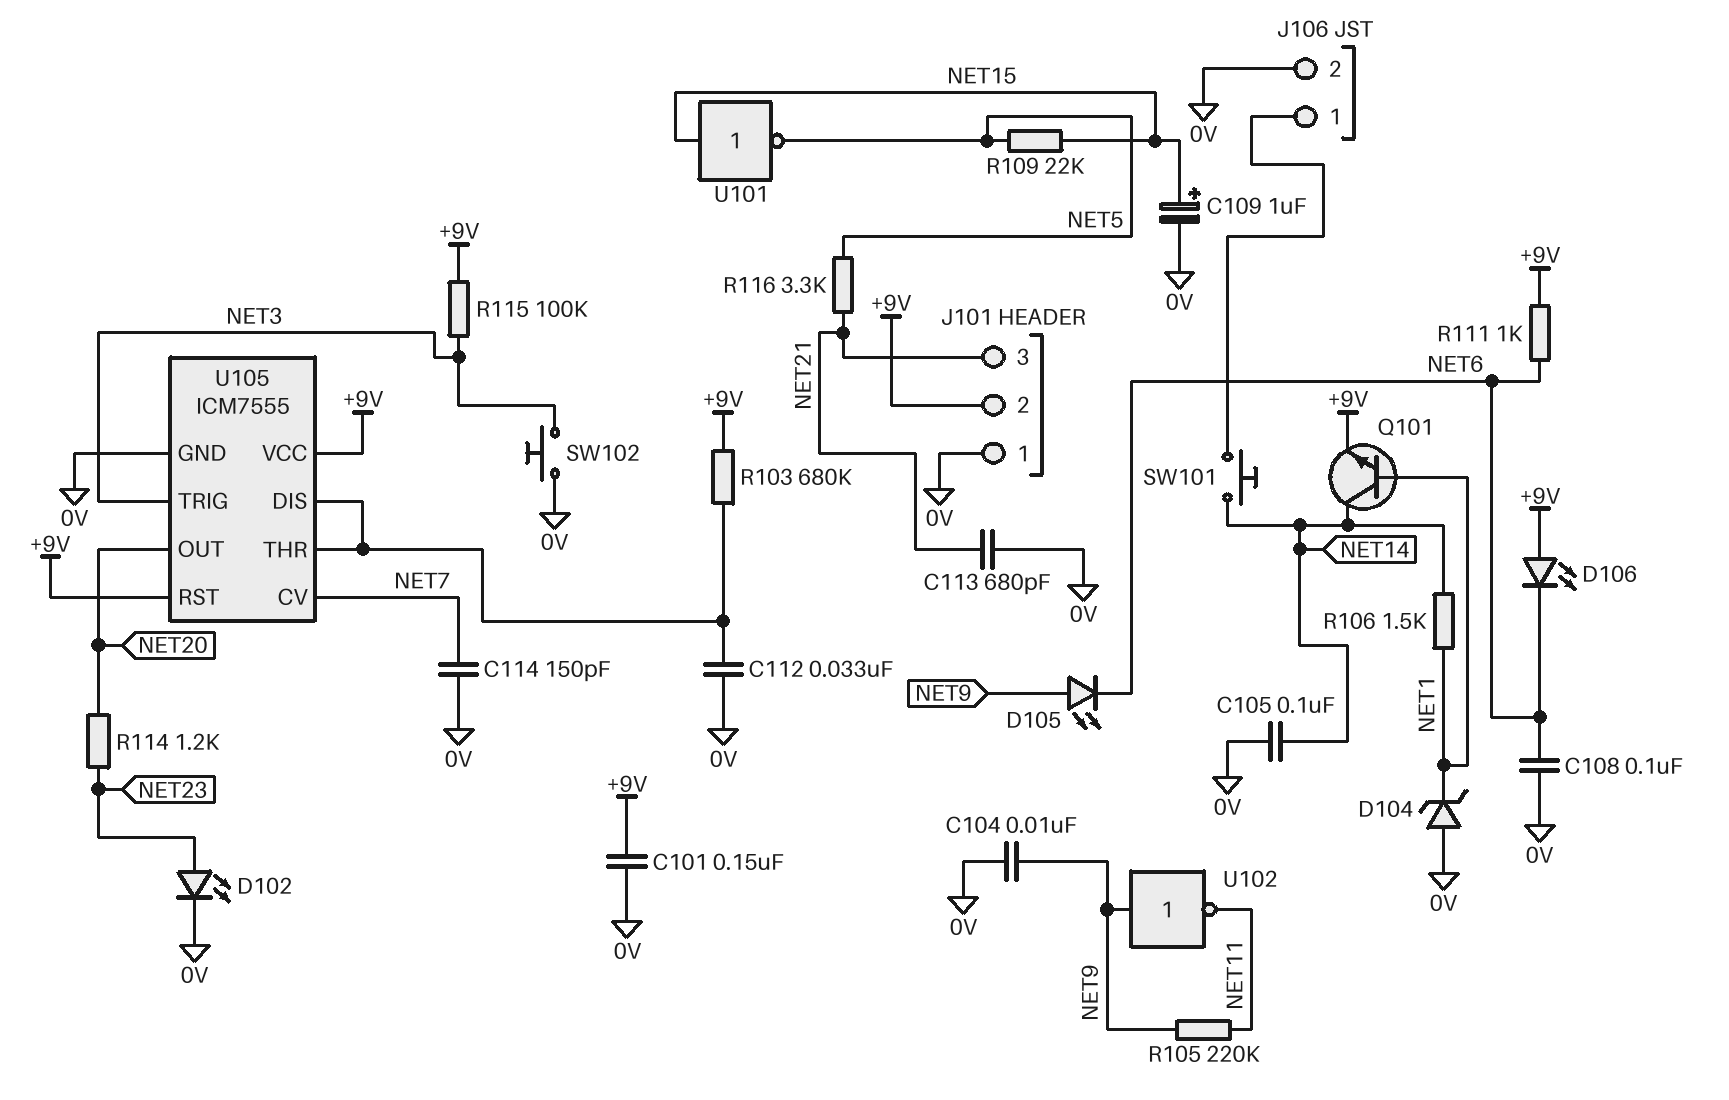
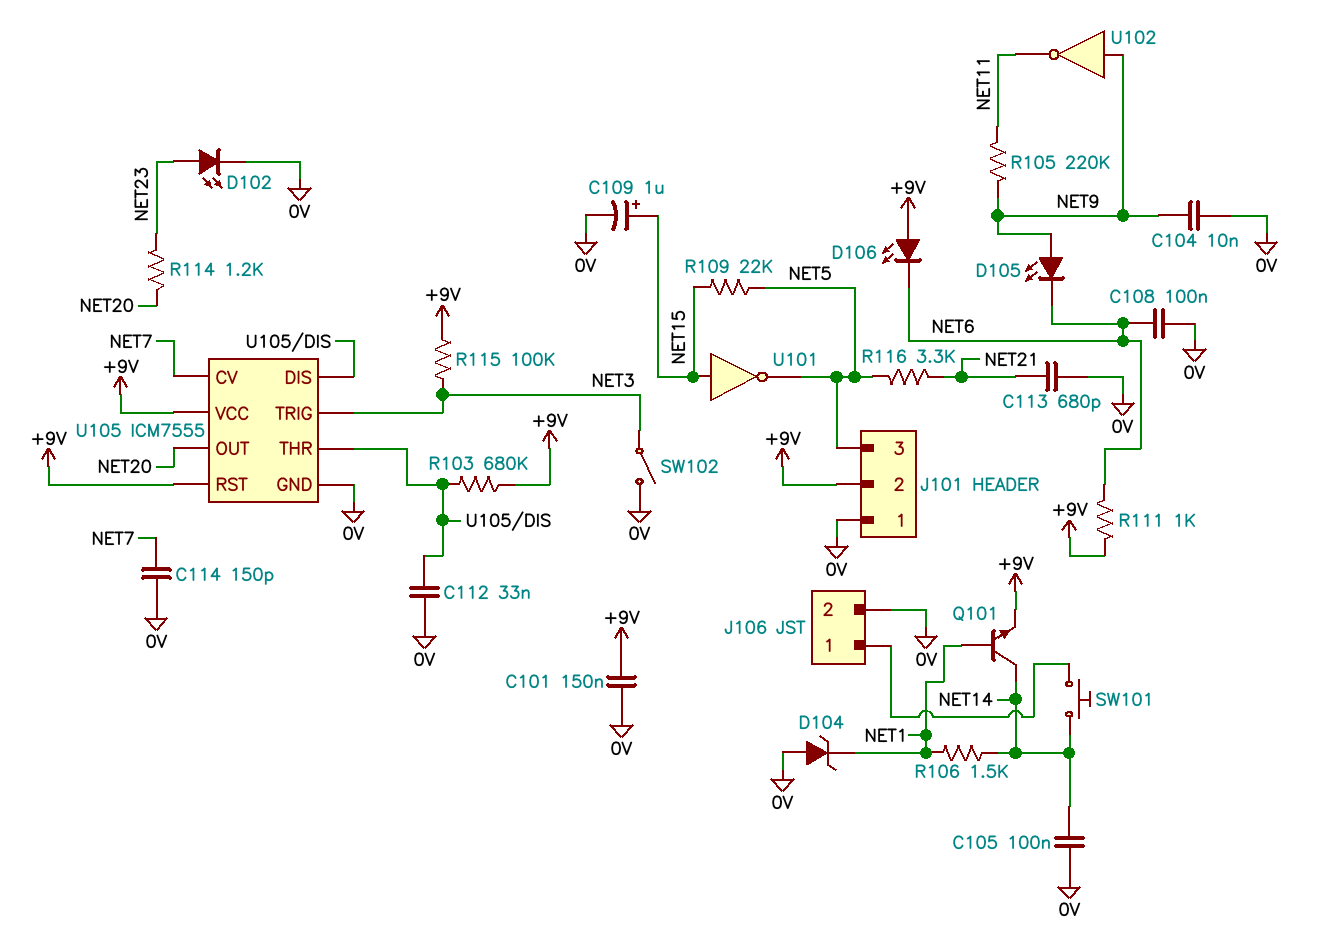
J101 pin 3: NET21 -> NET5
SW102: button (0V, NET3) -> switch (0V, NET3)

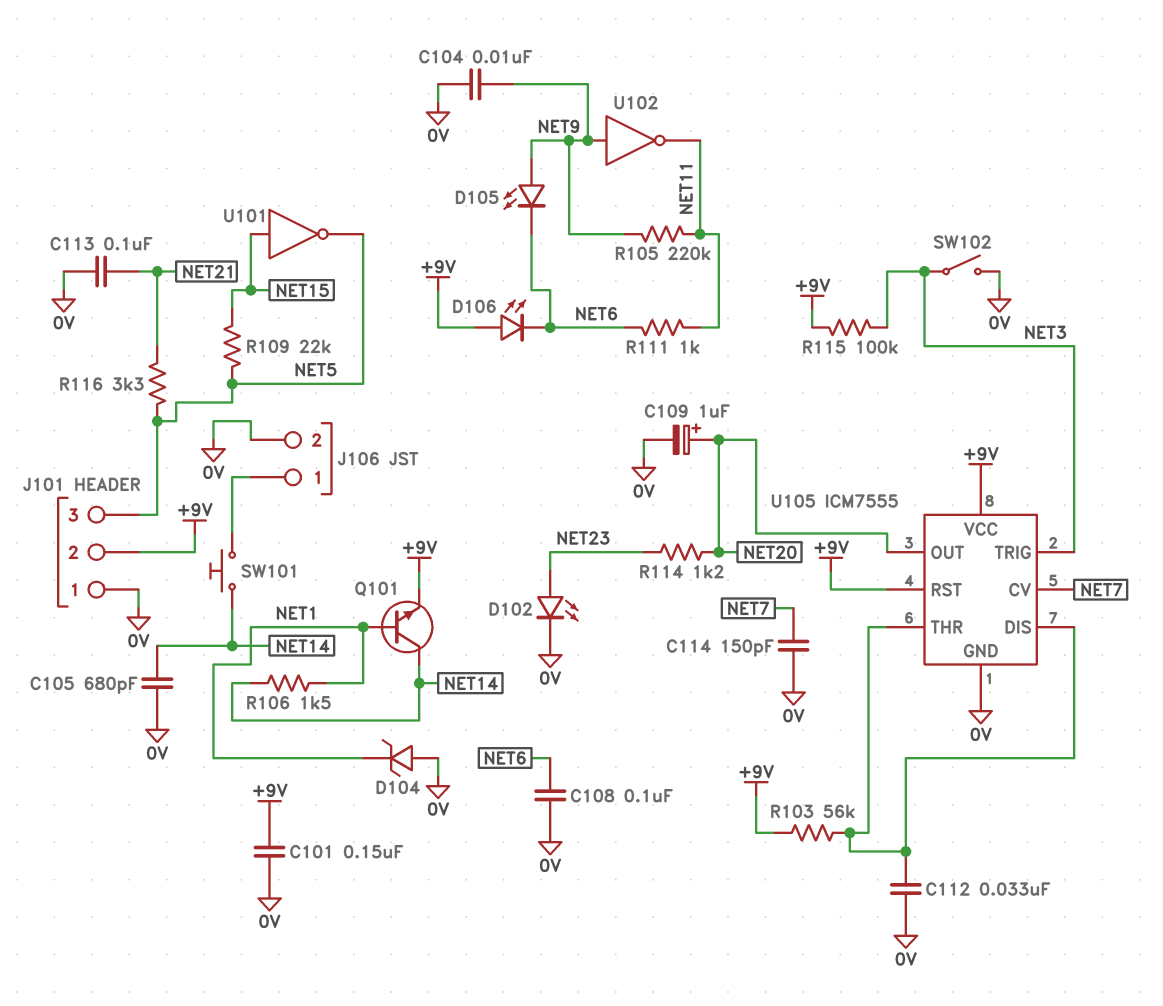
C105: 100nF (0V, NET14) -> 680pF (0V, NET14)
C109: 1uF (plus NET15, minus 0V) -> 1uF (plus NET20, minus 0V)
C113: 680pF (0V, NET21) -> 100nF (0V, NET21)
R103: 680k (+9V, U105/DIS) -> 56k (+9V, U105/DIS)
R111: 1k (+9V, NET6) -> 1k (NET6, NET11)

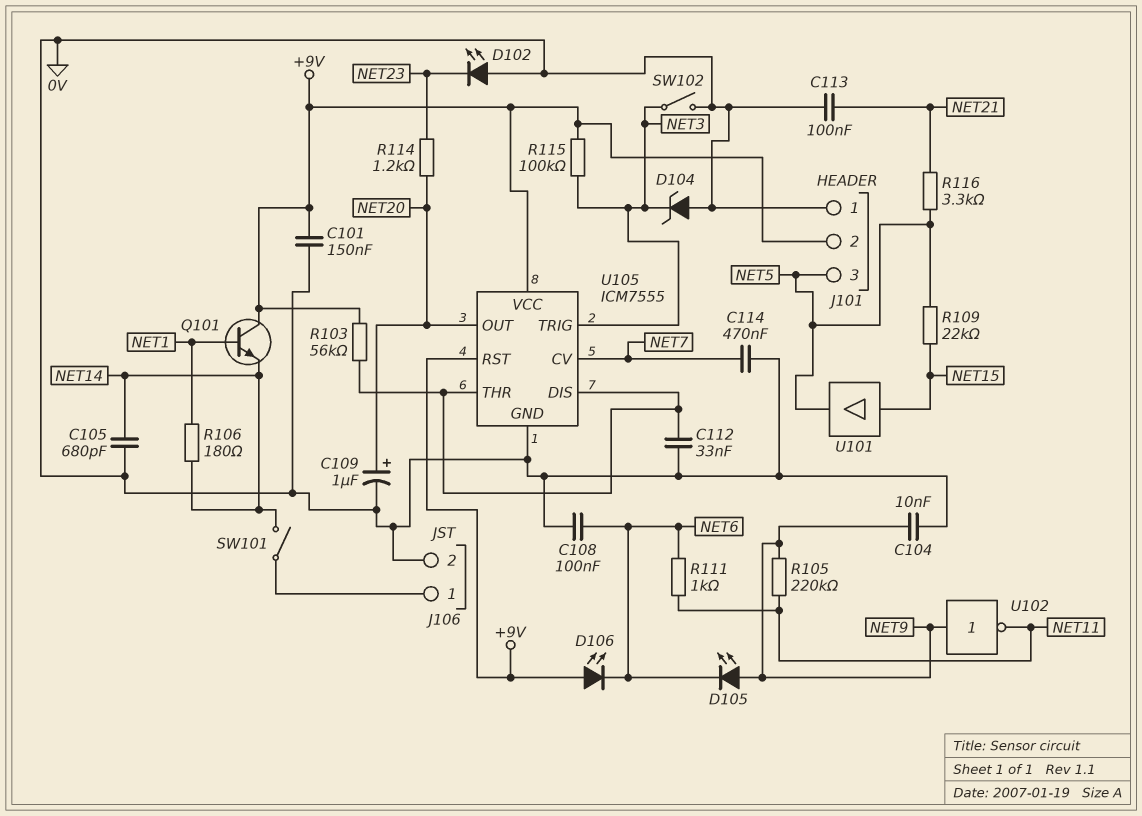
C114: 150pF (0V, NET7) -> 470nF (0V, NET7)
D102: LED (A NET23, K 0V) -> LED (A 0V, K NET23)
D104: zener (A 0V, K NET1) -> zener (A 0V, K NET3)
Q101: NPN (B NET1, C NET14, E +9V) -> NPN (B NET1, C +9V, E NET14)
R106: 1.5k (NET1, NET14) -> 180 (NET1, NET14)
SW101: button (J106/1, NET14) -> switch (J106/1, NET14)
U101: NOT (in NET15, out NET5) -> buffer (in NET15, out NET5)

